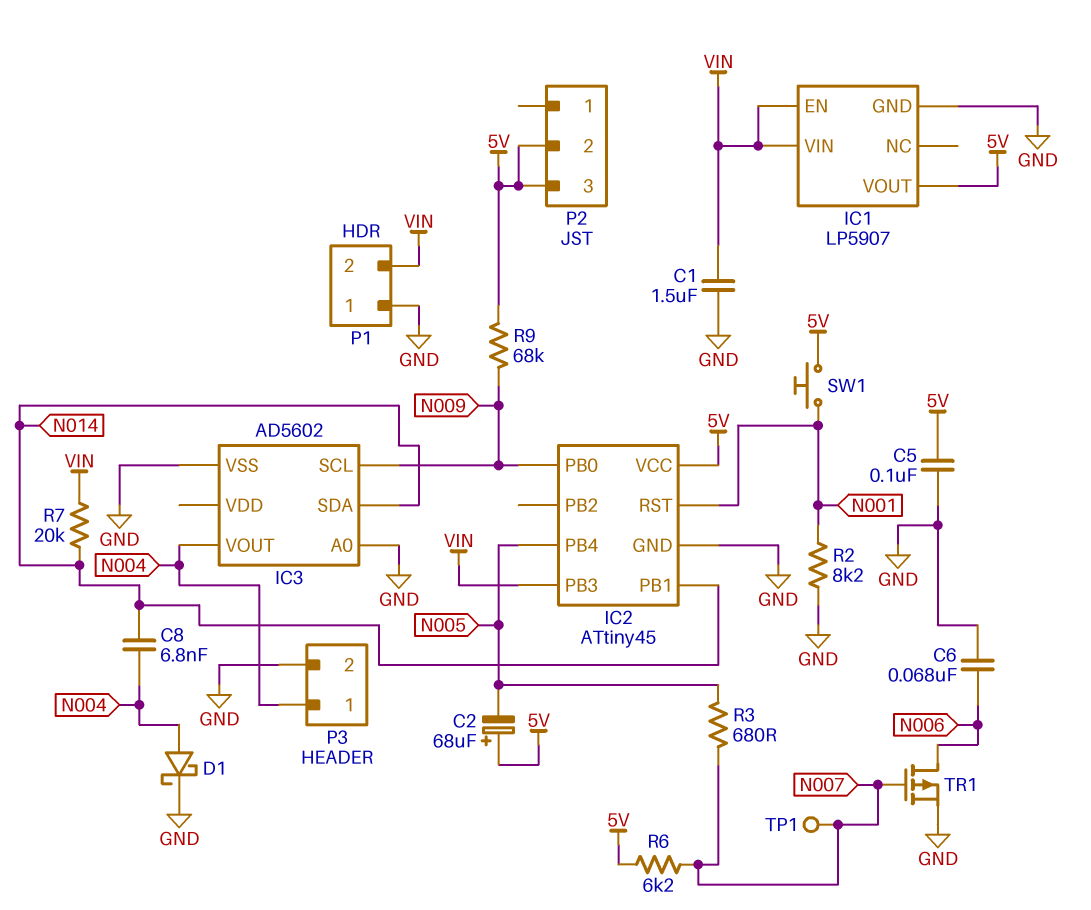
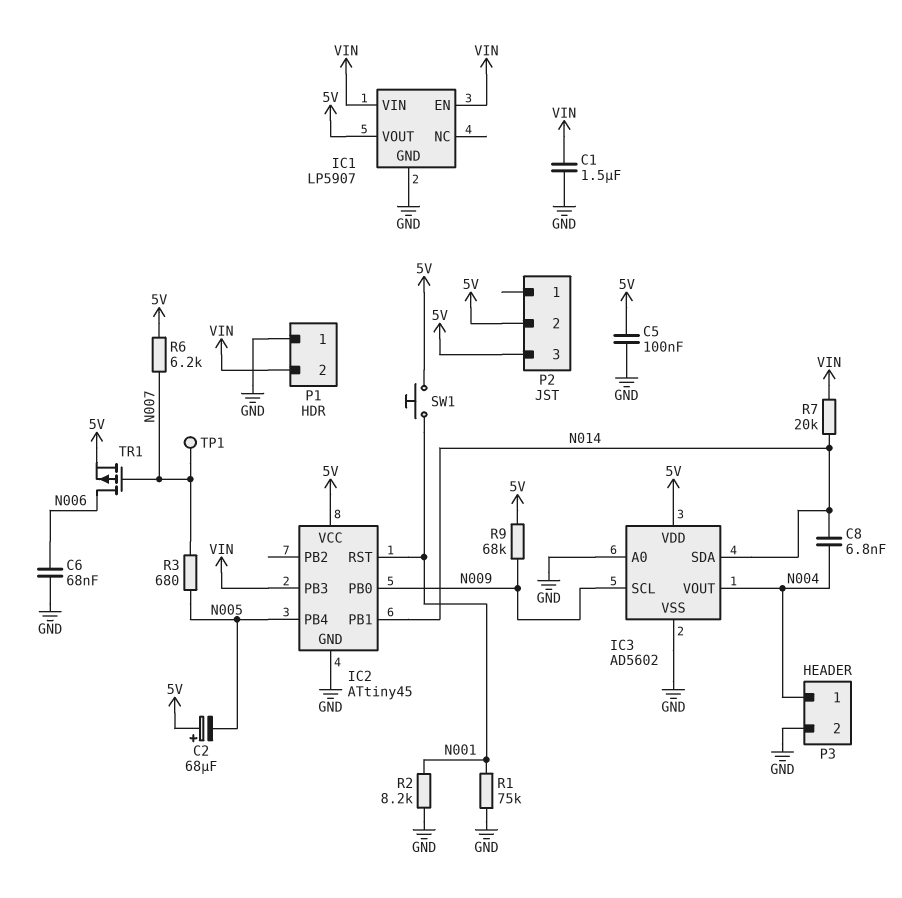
D1: schottky (A N004, K GND) -> none
IC3 pin VDD: none -> 5V
R1: none -> 75k (GND, N001)
TR1: PMOS (G N007, D N006, S GND) -> PMOS (G N007, D N006, S 5V)

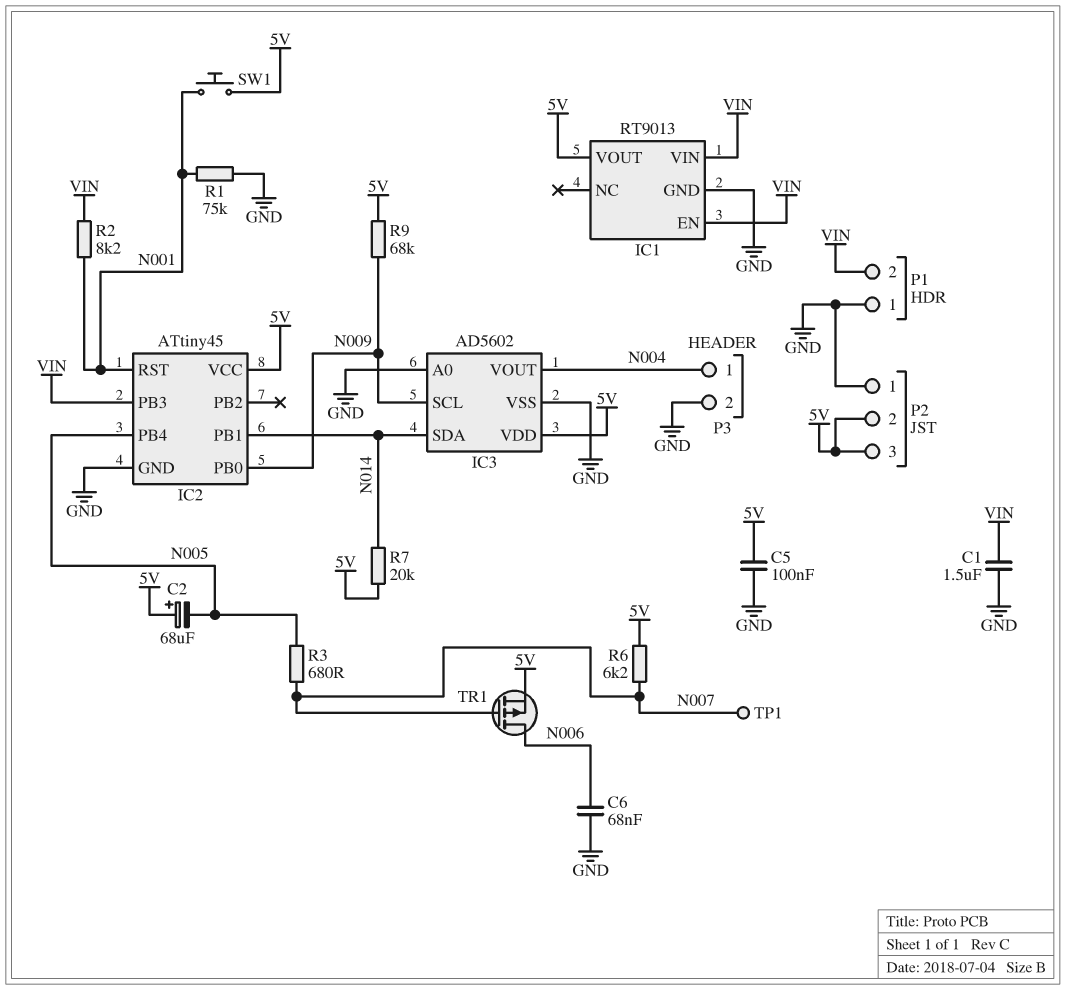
C8: 6.8nF (N004, N014) -> none
IC1: LP5907 -> RT9013
P2 pin 1: none -> GND
R2: 8.2k (GND, N001) -> 8.2k (N001, VIN)
R7: 20k (N014, VIN) -> 20k (5V, N014)

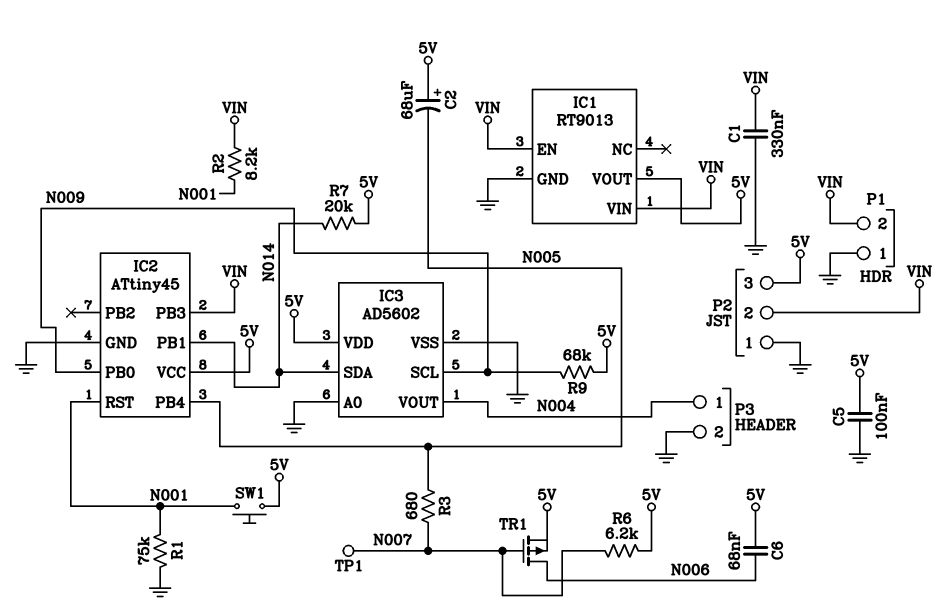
C1: 1.5uF (GND, VIN) -> 330nF (GND, VIN)
C6: 68nF (GND, N006) -> 68nF (5V, N006)
P2 pin 2: 5V -> VIN

